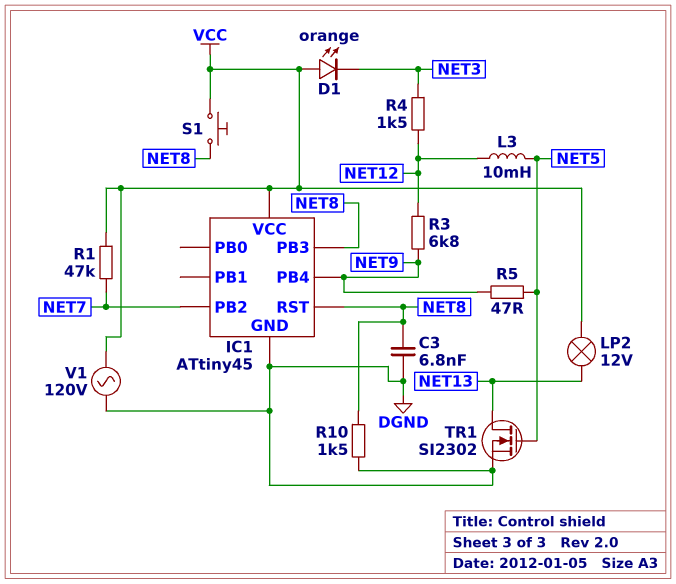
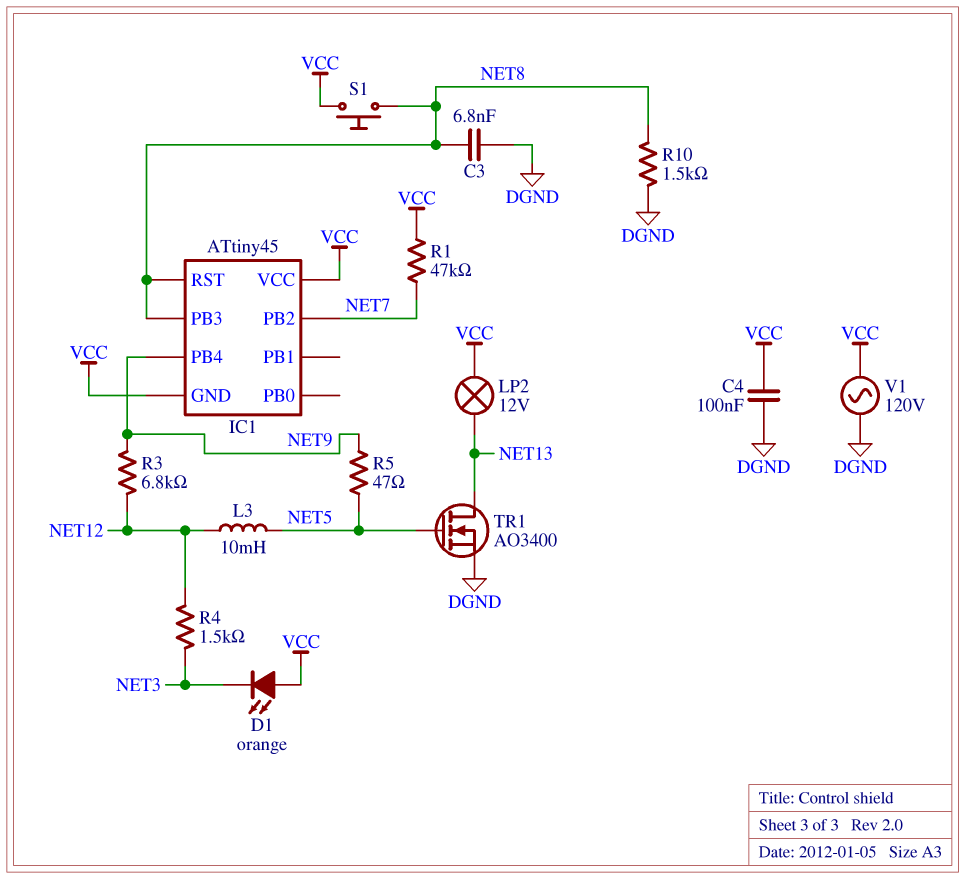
C4: none -> 100nF (DGND, VCC)
IC1 pin GND: DGND -> VCC
TR1: NMOS SI2302 (G NET5, D NET13, S DGND) -> NMOS AO3400 (G NET5, D NET13, S DGND)

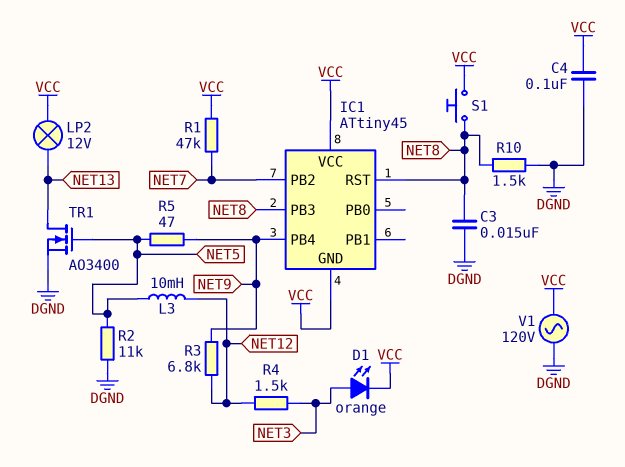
C3: 6.8nF (DGND, NET8) -> 15nF (DGND, NET8)
D1: LED orange (A VCC, K NET3) -> LED orange (A NET3, K VCC)
R2: none -> 11k (DGND, NET5)

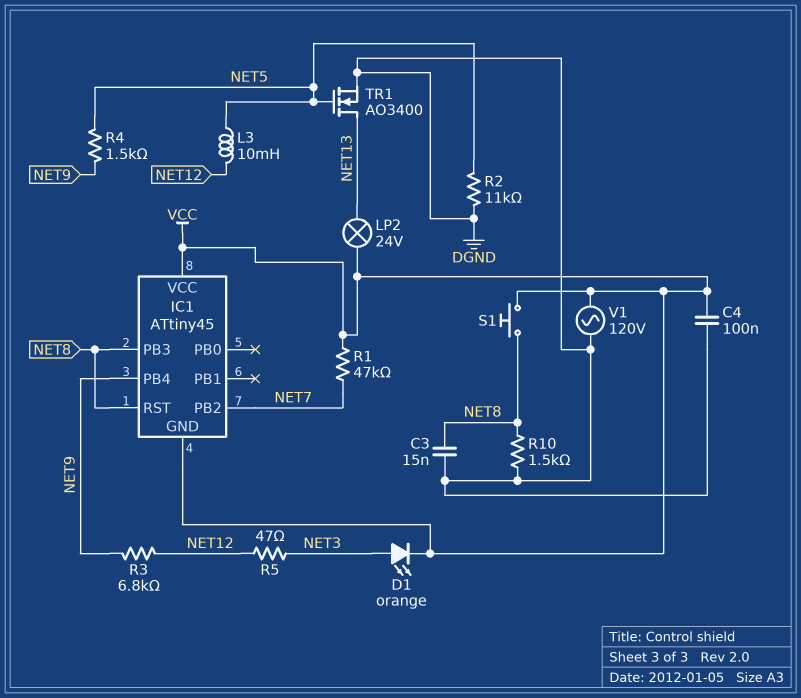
LP2: lamp 12V (NET13, VCC) -> lamp 24V (NET13, VCC)
R4: 1.5k (NET3, NET12) -> 1.5k (NET5, NET9)
R5: 47 (NET5, NET9) -> 47 (NET3, NET12)

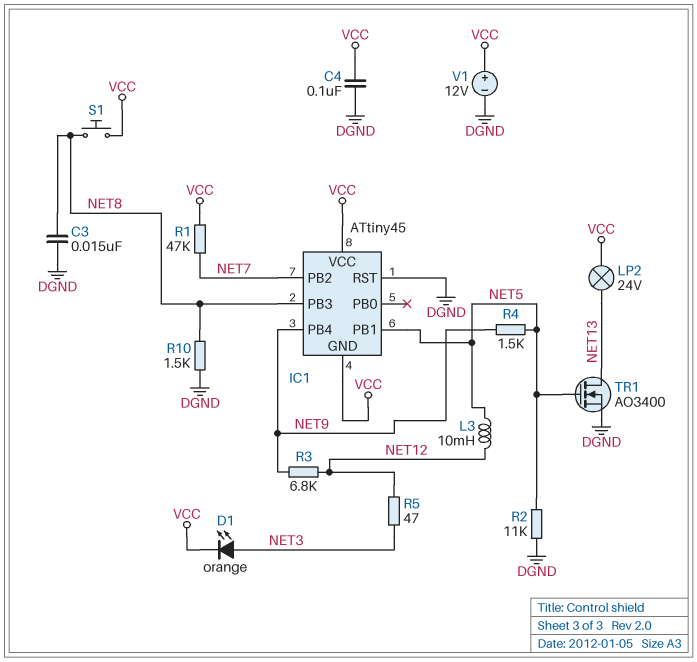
IC1 pin PB1: none -> NET5
IC1 pin RST: NET8 -> DGND
V1: AC 120V (DGND, VCC) -> 12V (plus VCC, minus DGND)

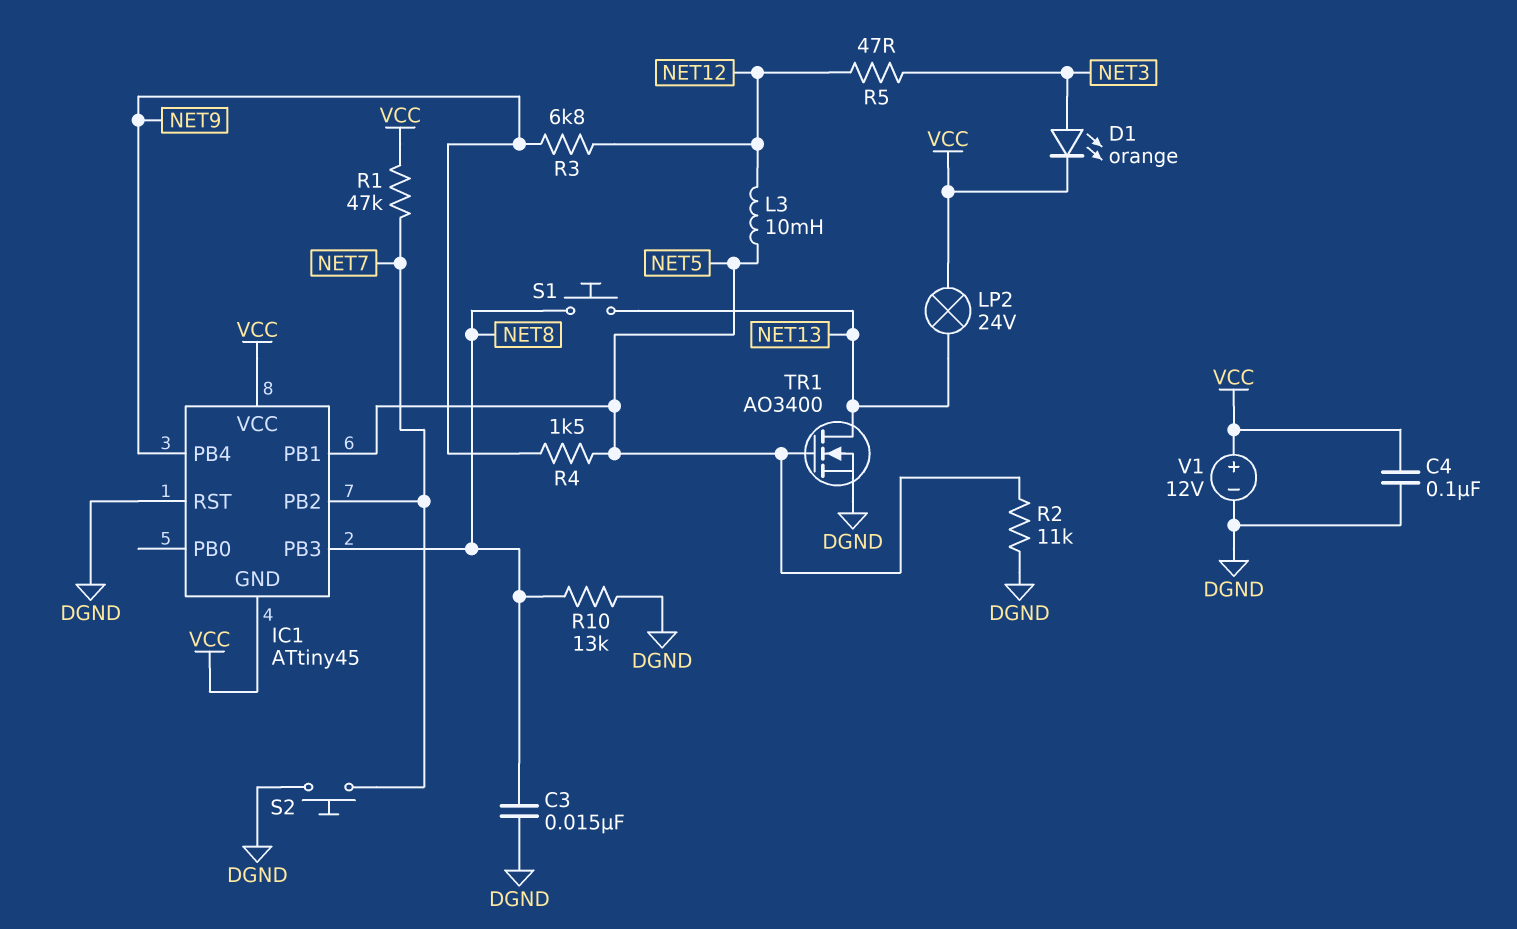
R10: 1.5k (DGND, NET8) -> 13k (DGND, NET8)
S1: button (NET8, VCC) -> button (NET8, NET13)
S2: none -> button (DGND, NET7)

